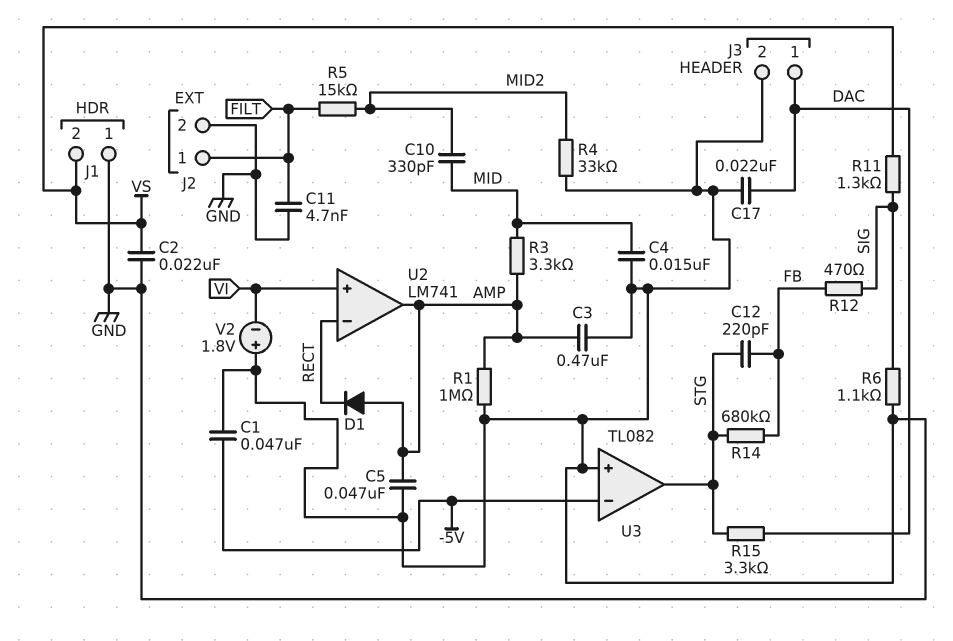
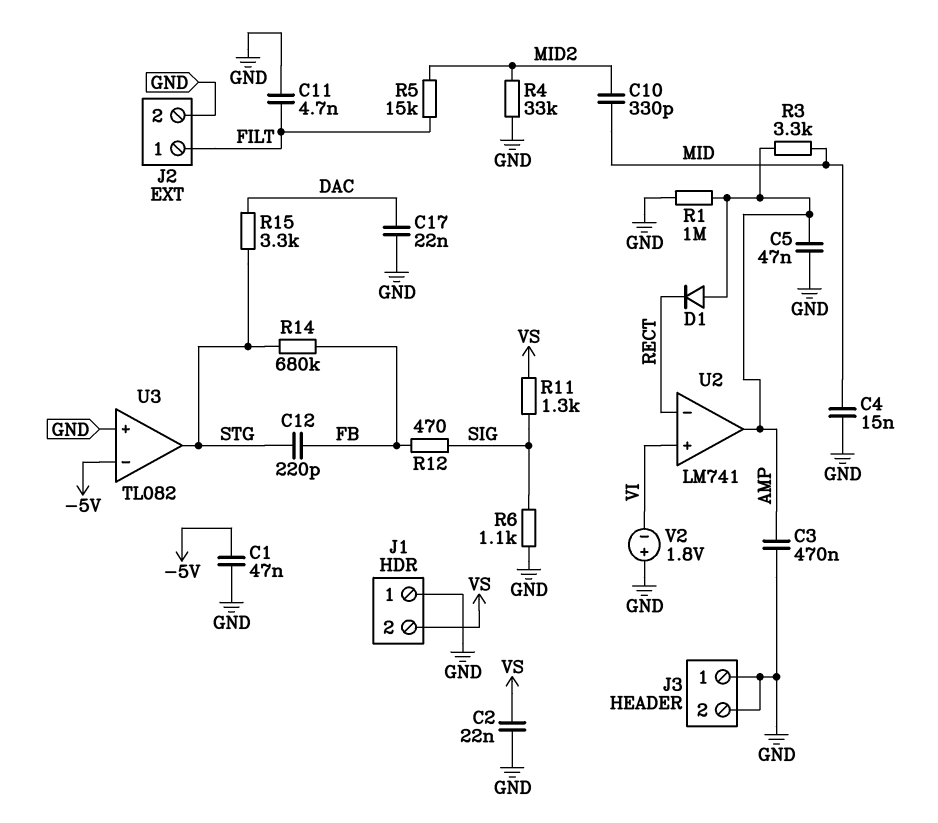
J3 pin 1: DAC -> GND

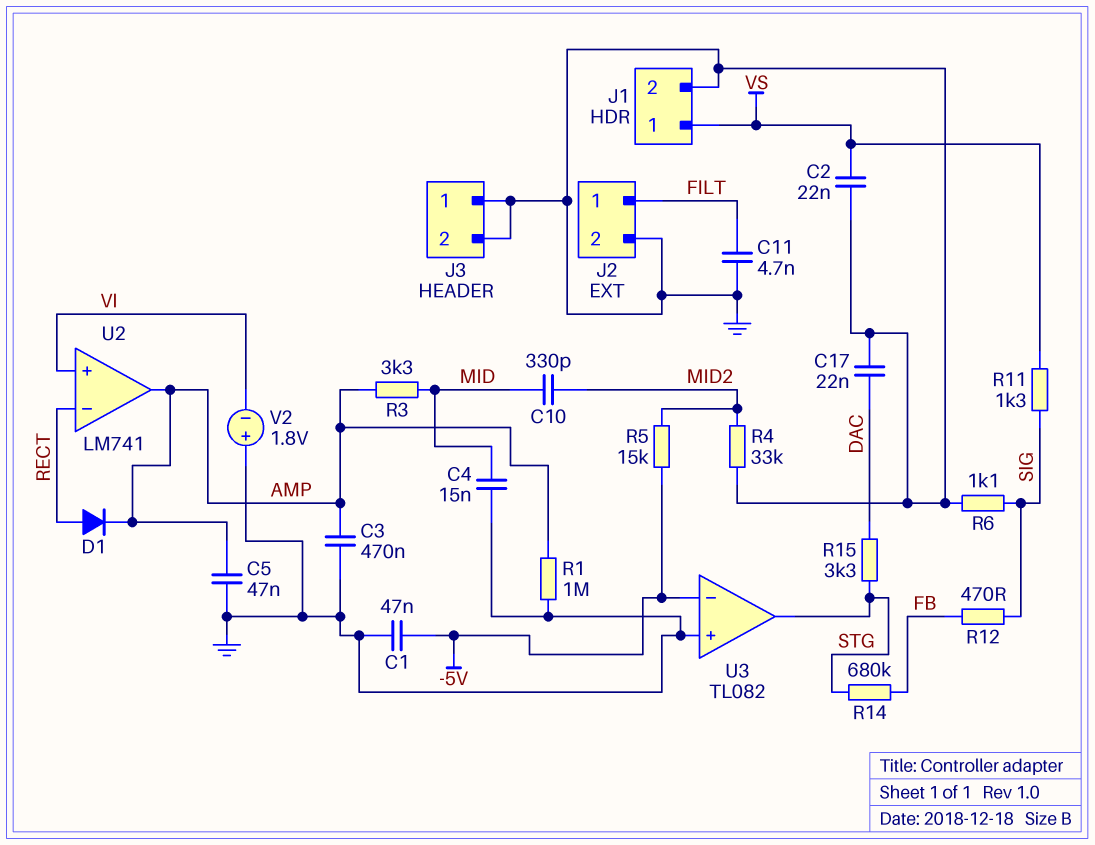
C12: 220pF (FB, STG) -> none
D1: diode (A AMP, K RECT) -> diode (A RECT, K AMP)
J1 pin 1: GND -> VS
J1 pin 2: VS -> GND
R5: 15k (FILT, MID2) -> 15k (-5V, MID2)

